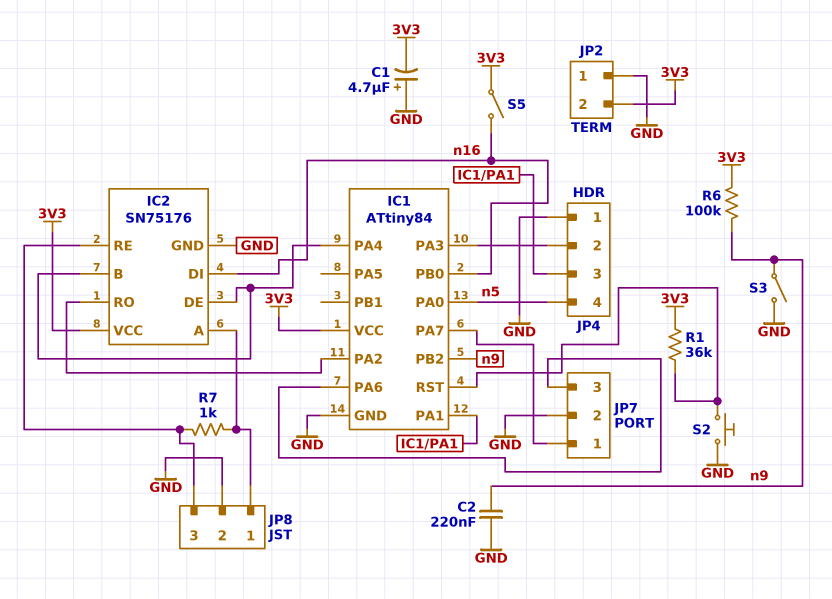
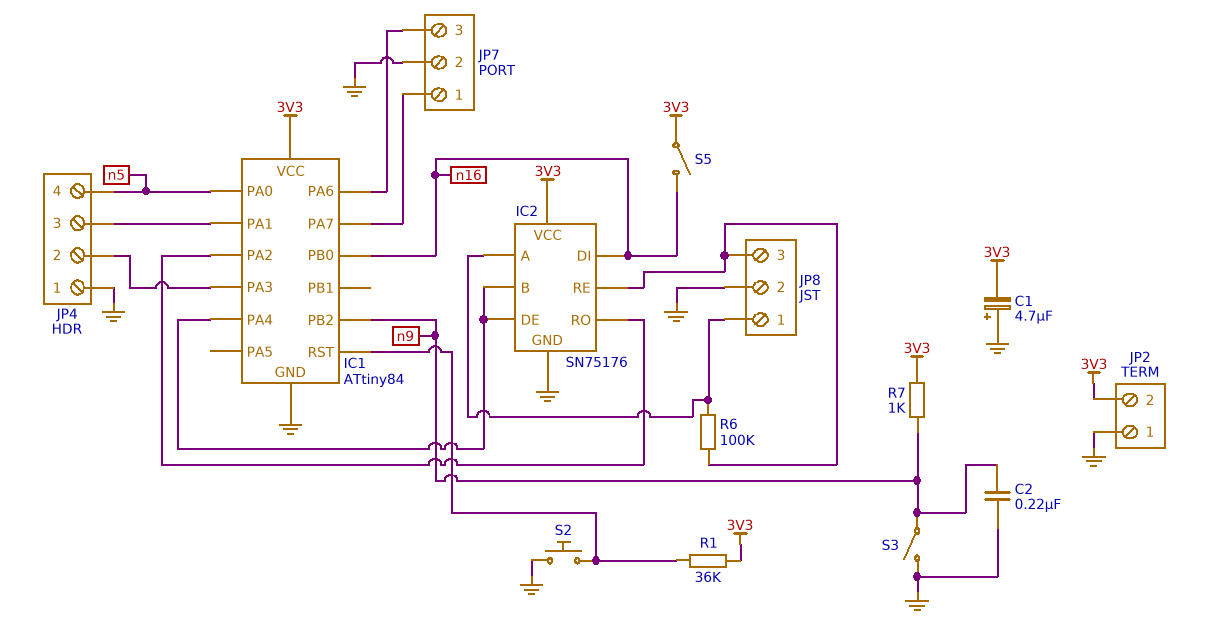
R6: 100k (3V3, n9) -> 100k (IC2/A, IC2/RE)
R7: 1k (IC2/A, IC2/RE) -> 1k (3V3, n9)

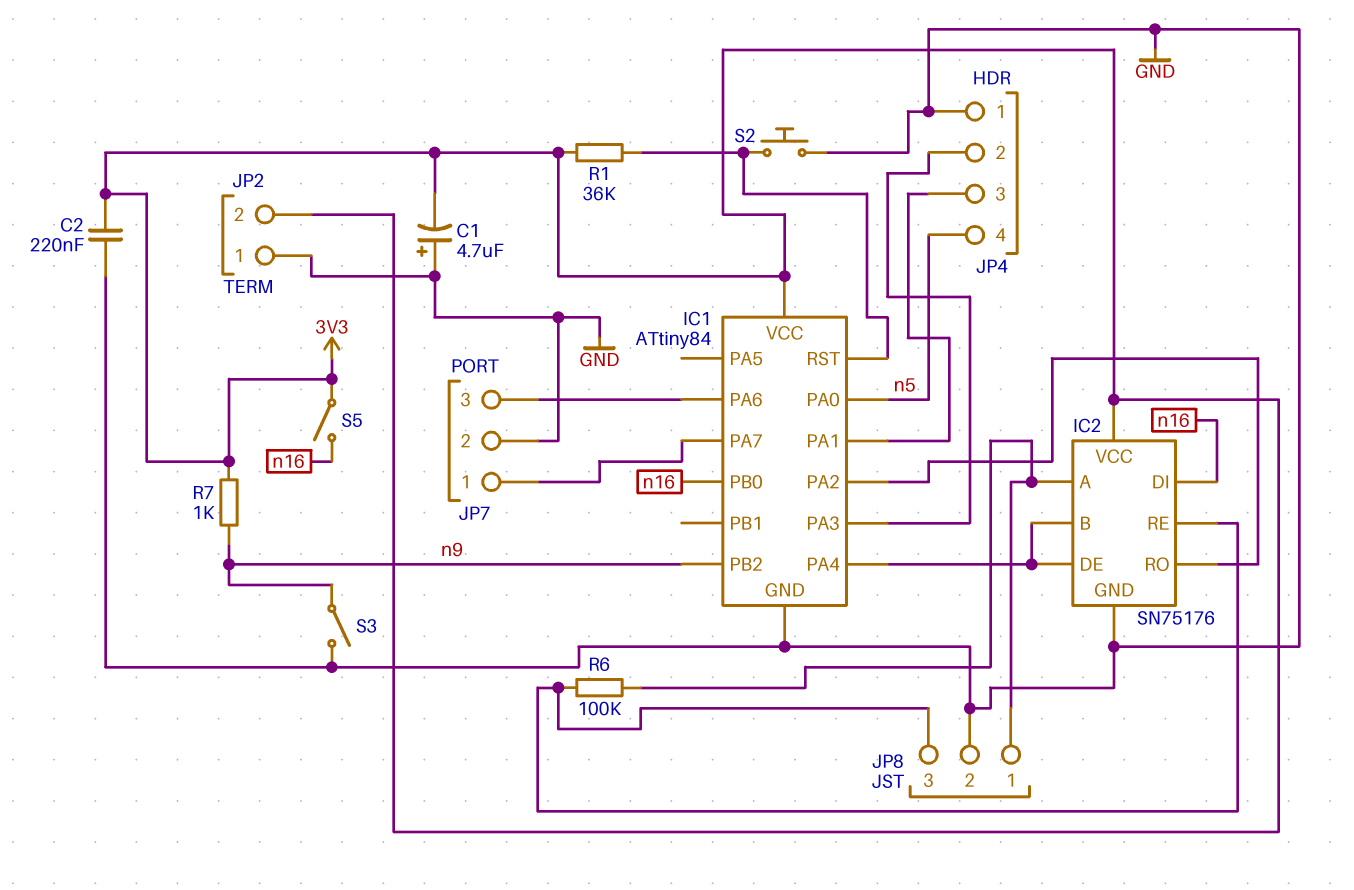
C2: 220nF (GND, n9) -> 220nF (3V3, GND)

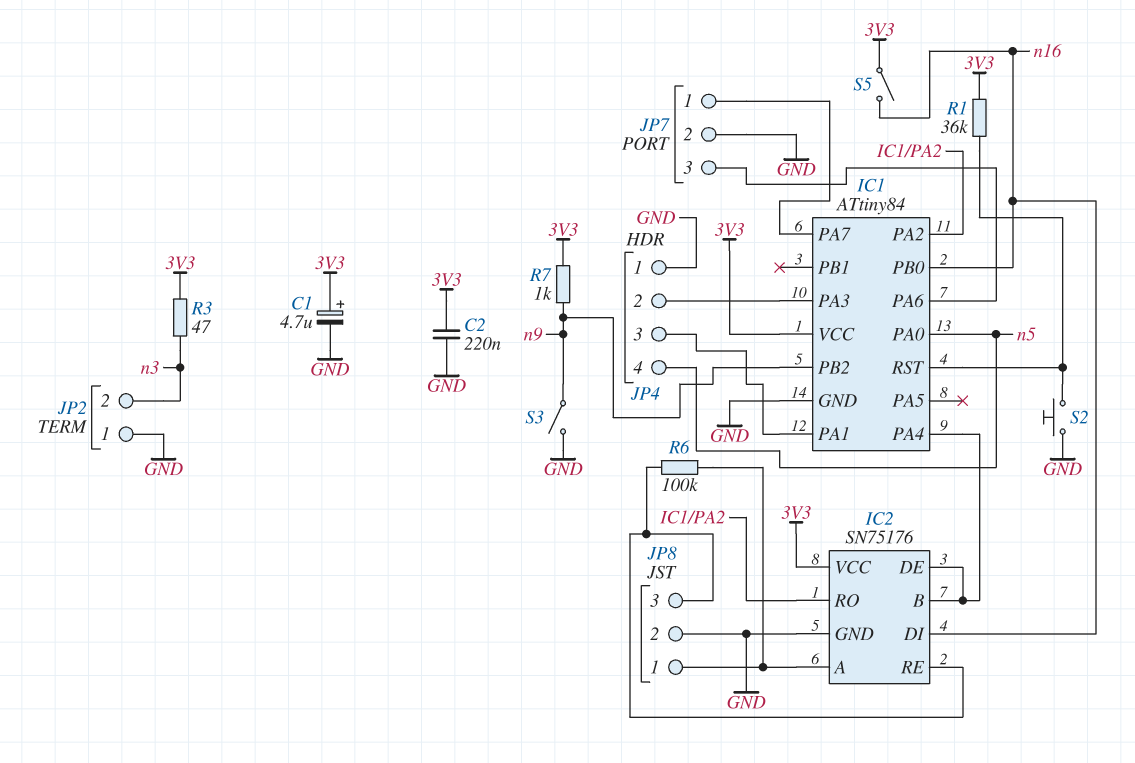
C1: 4.7uF (plus GND, minus 3V3) -> 4.7uF (plus 3V3, minus GND)
JP2 pin 2: 3V3 -> n3
R3: none -> 47 (3V3, n3)

